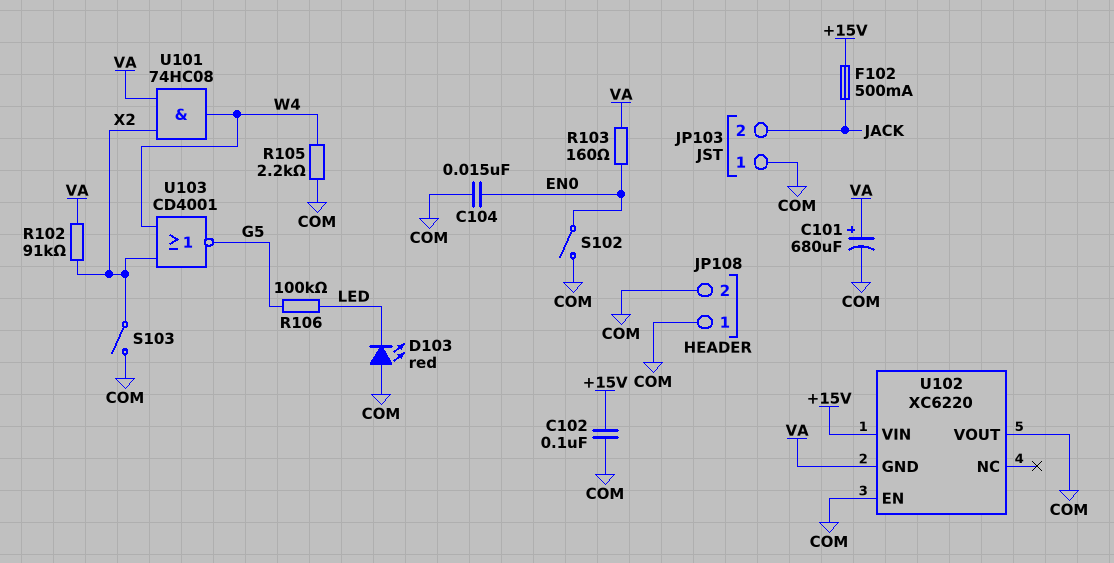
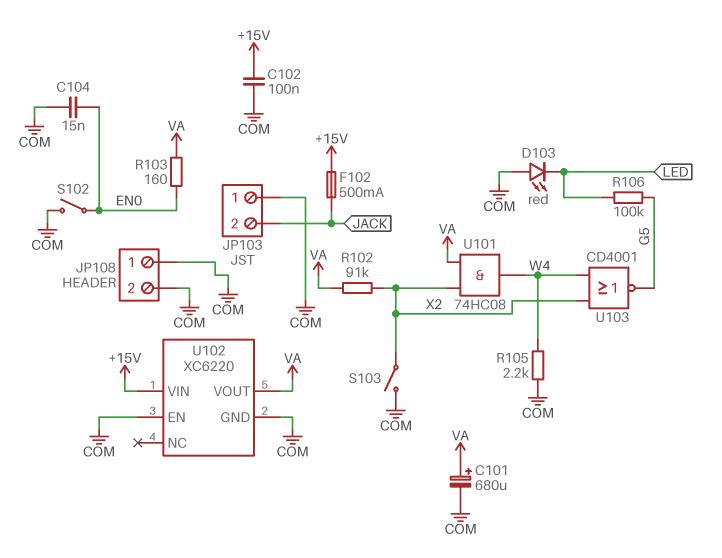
U102 pin GND: VA -> COM
U102 pin VOUT: COM -> VA

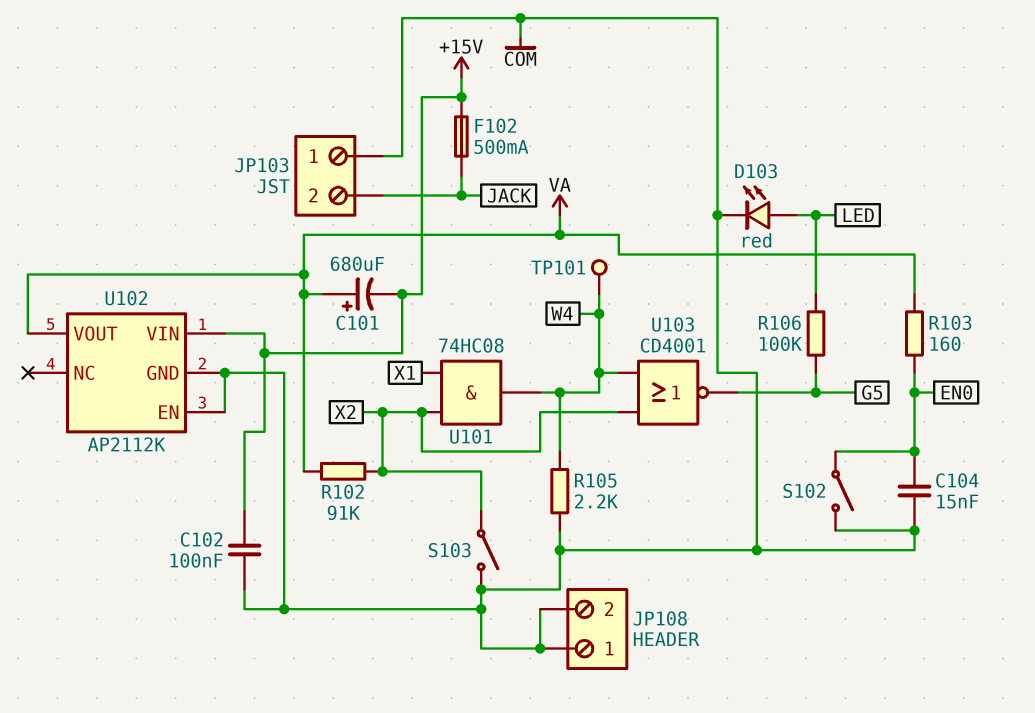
C101: 680uF (plus VA, minus COM) -> 680uF (plus VA, minus +15V)
D103: LED red (A COM, K LED) -> LED red (A LED, K COM)
TP101: none -> test point (W4)
U101: AND 74HC08 (in VA, in X2, out W4) -> AND 74HC08 (in X1, in X2, out W4)
U102: XC6220 -> AP2112K

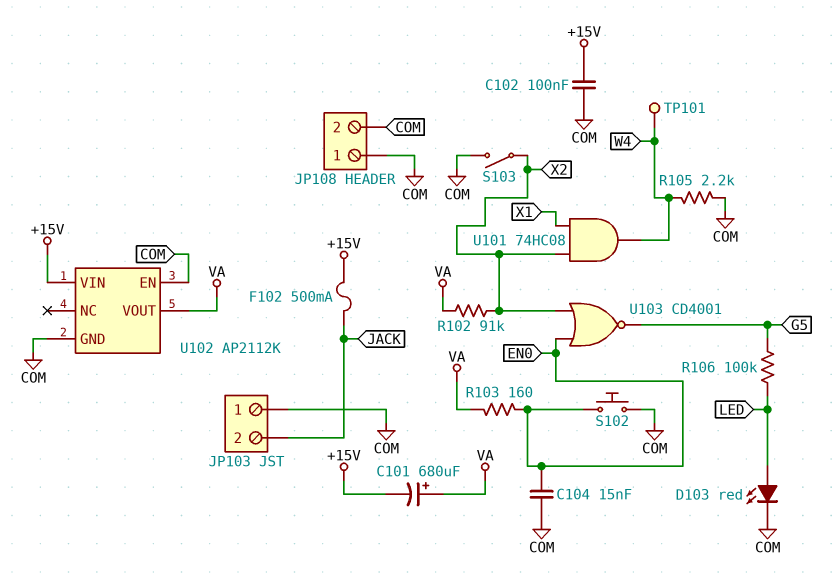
S102: switch (COM, EN0) -> button (COM, EN0)
U103: NOR CD4001 (in W4, in X2, out G5) -> NOR CD4001 (in EN0, in X2, out G5)

